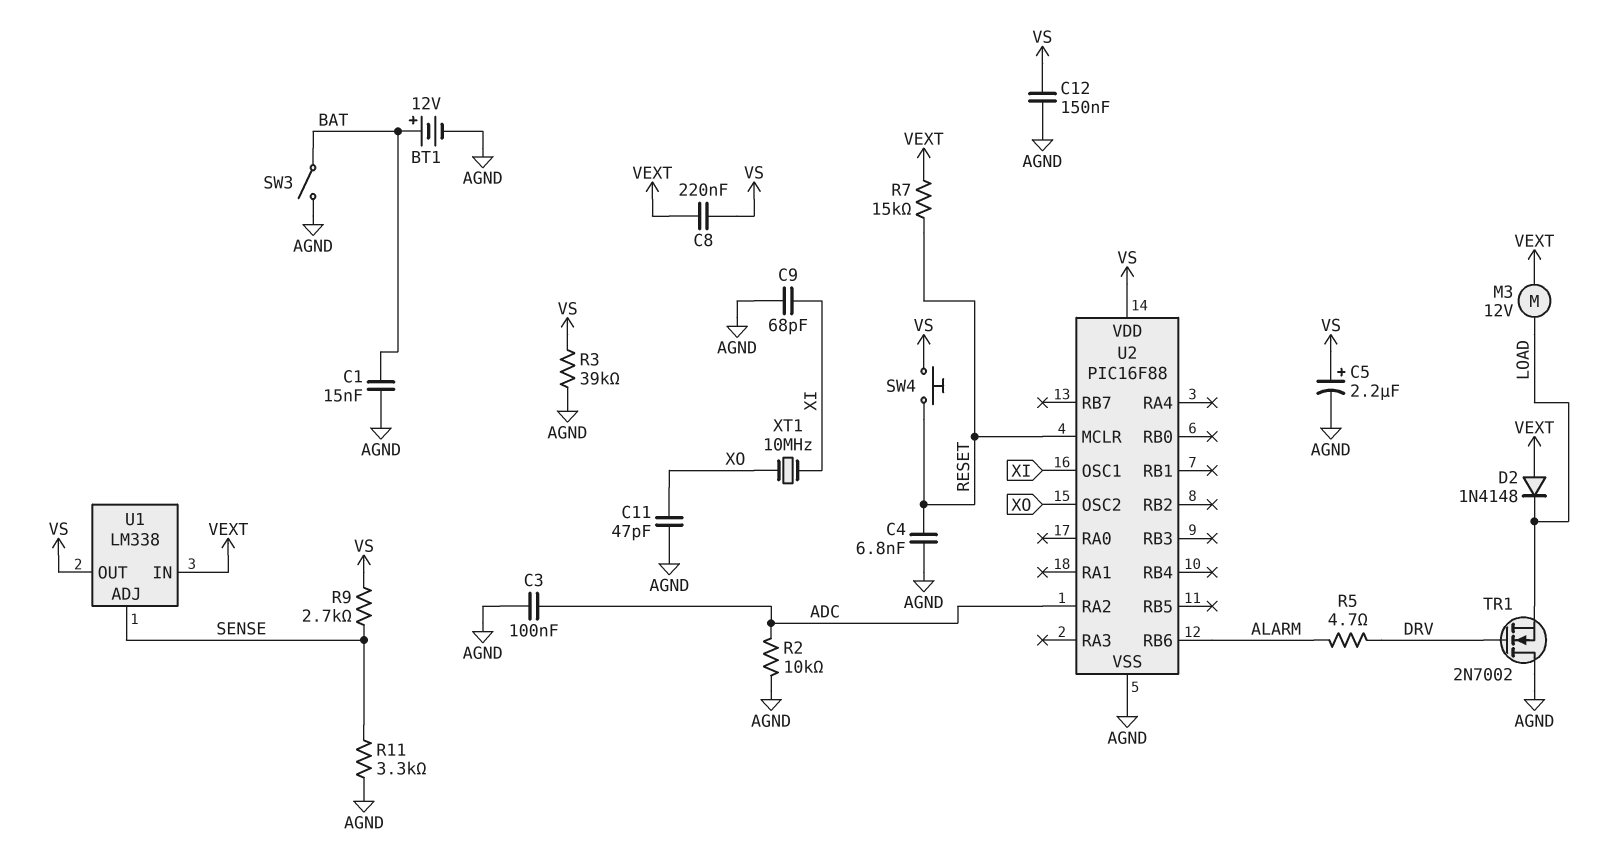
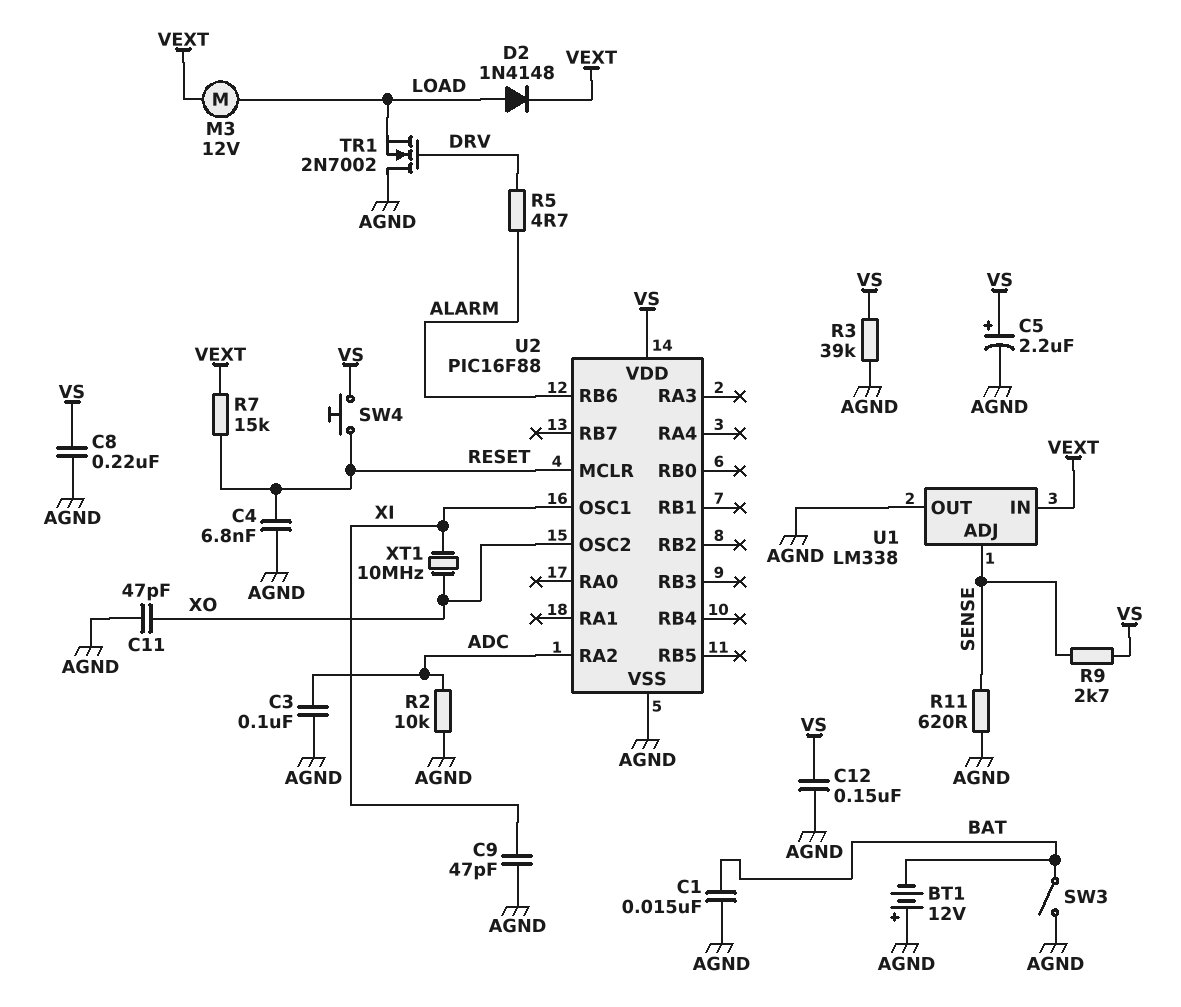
BT1: 12V (plus BAT, minus AGND) -> 12V (plus AGND, minus BAT)
C8: 220nF (VEXT, VS) -> 220nF (AGND, VS)
C9: 68pF (AGND, XI) -> 47pF (AGND, XI)
D2: diode 1N4148 (A VEXT, K LOAD) -> diode 1N4148 (A LOAD, K VEXT)
R11: 3.3k (AGND, SENSE) -> 620 (AGND, SENSE)
U1 pin OUT: VS -> AGND

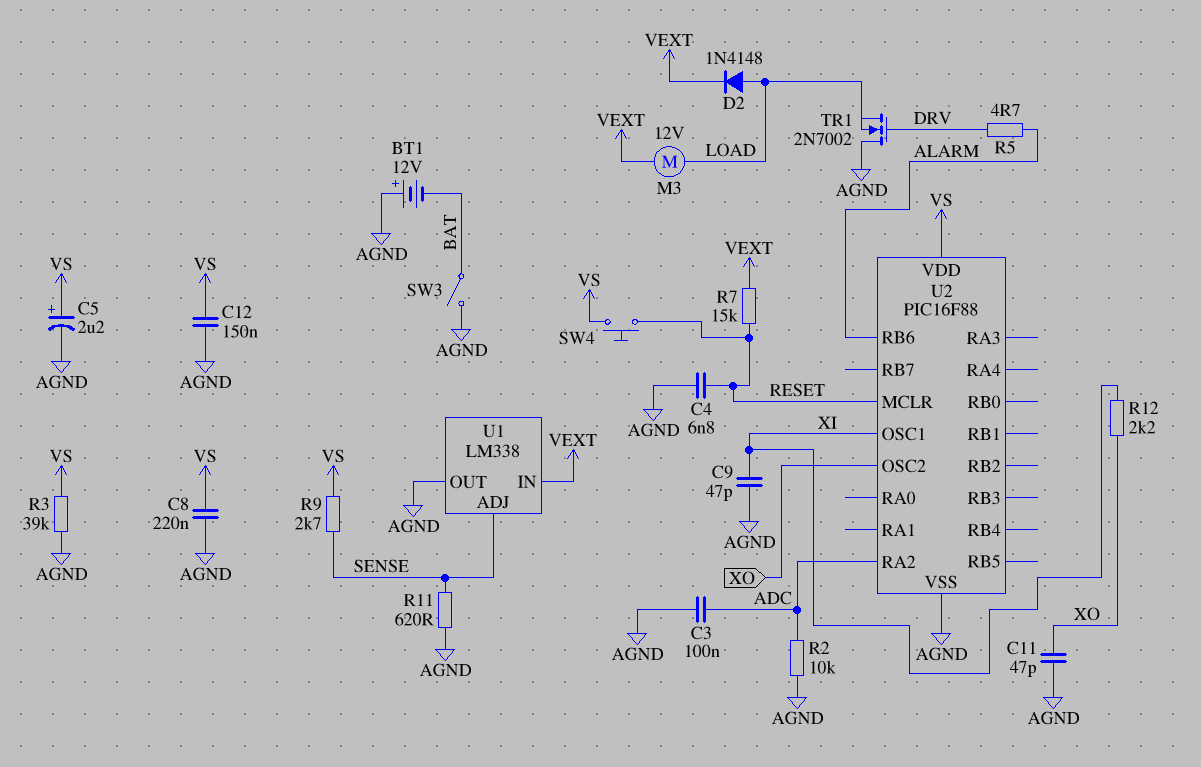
C1: 15nF (AGND, BAT) -> none
R12: none -> 2.2k (XI, XO)
XT1: 10MHz (XI, XO) -> none

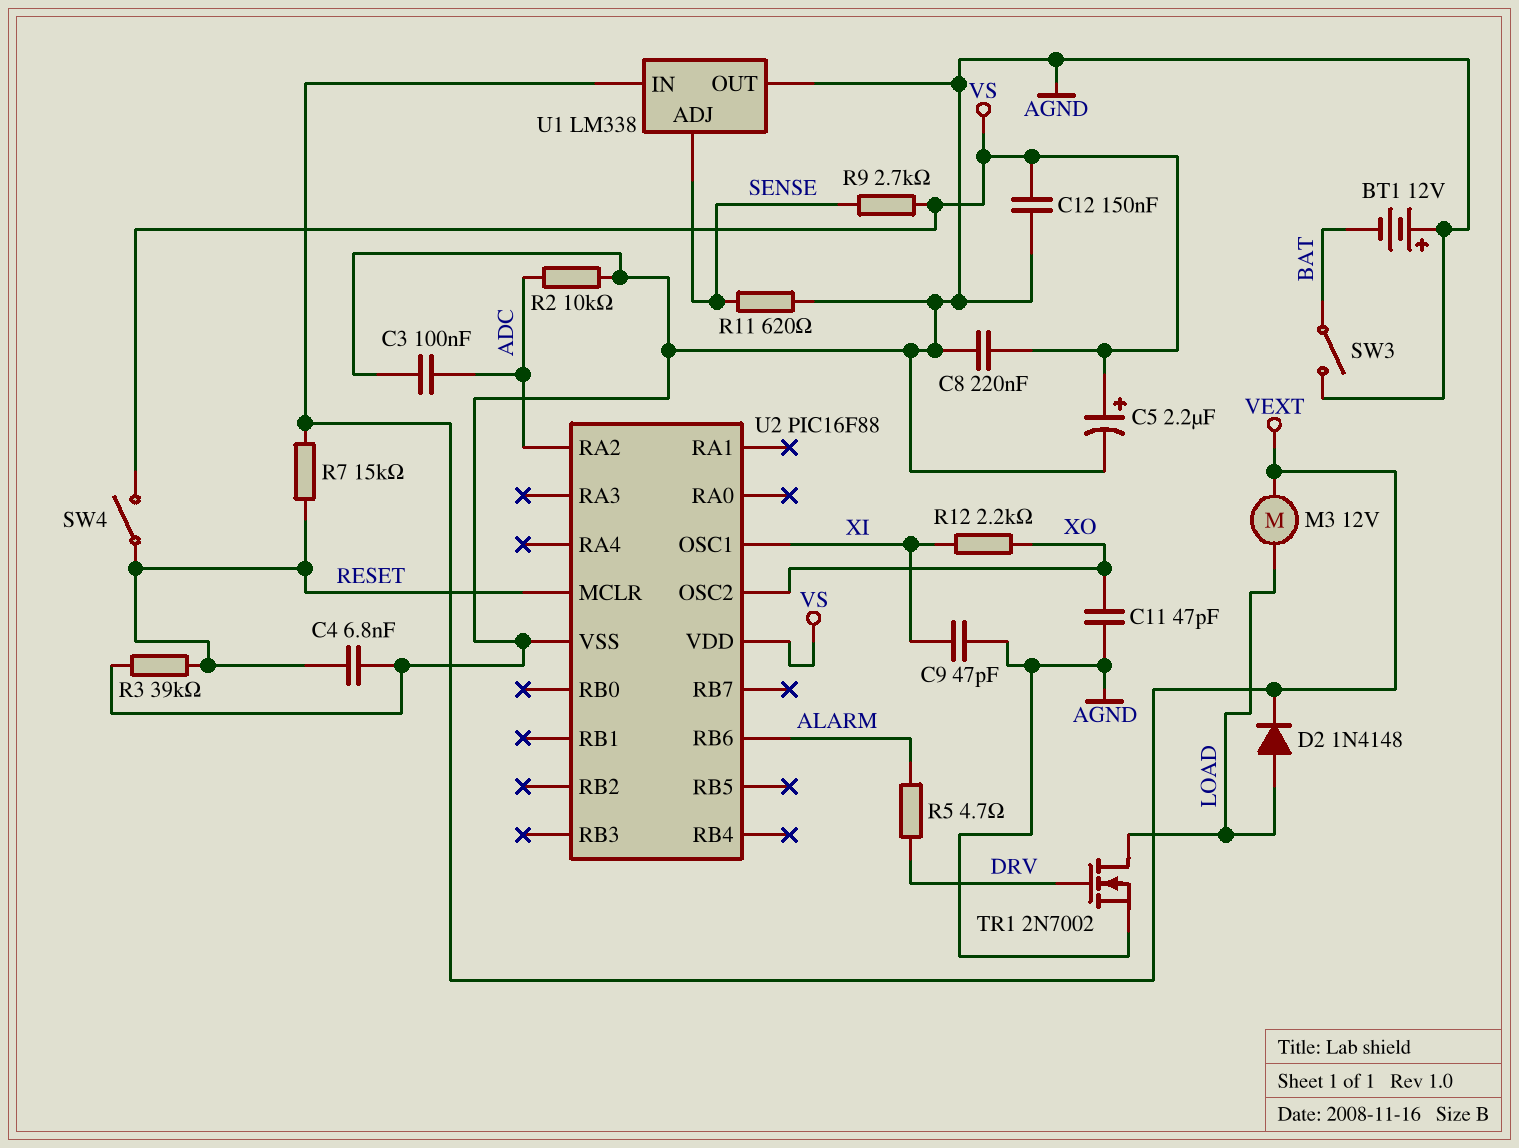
R3: 39k (AGND, VS) -> 39k (AGND, RESET)
SW4: button (RESET, VS) -> switch (RESET, VS)
TR1: NMOS 2N7002 (G DRV, D AGND, S LOAD) -> NMOS 2N7002 (G DRV, D LOAD, S AGND)

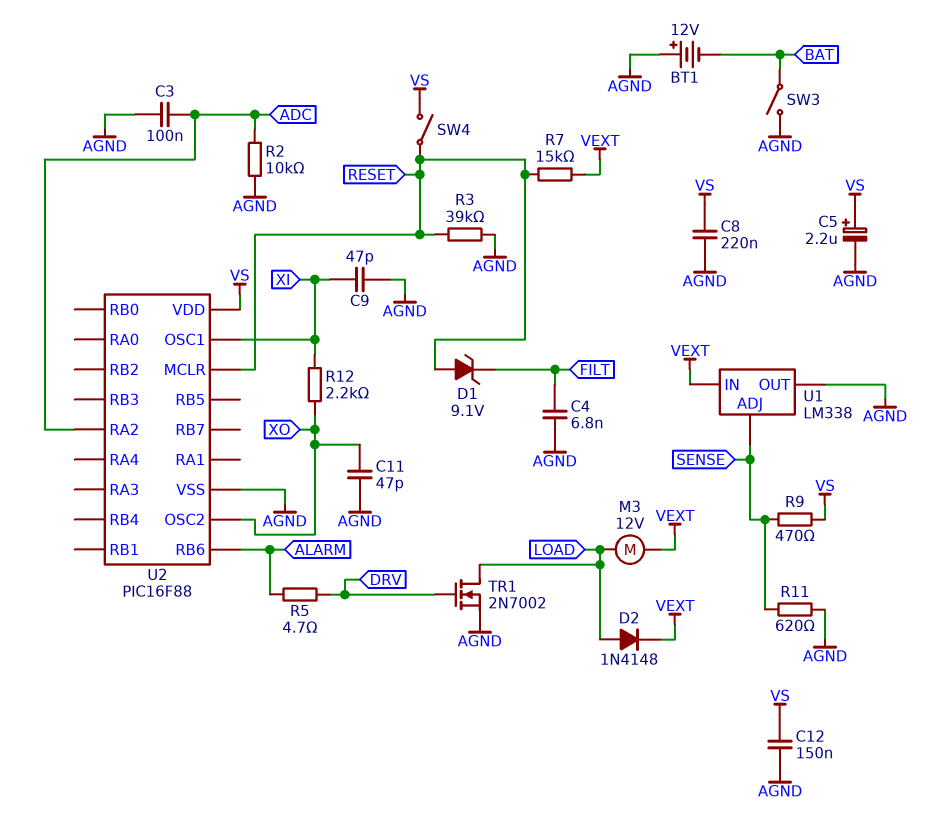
C4: 6.8nF (AGND, RESET) -> 6.8nF (AGND, FILT)
D1: none -> zener 9.1V (A RESET, K FILT)
R9: 2.7k (SENSE, VS) -> 470 (SENSE, VS)

